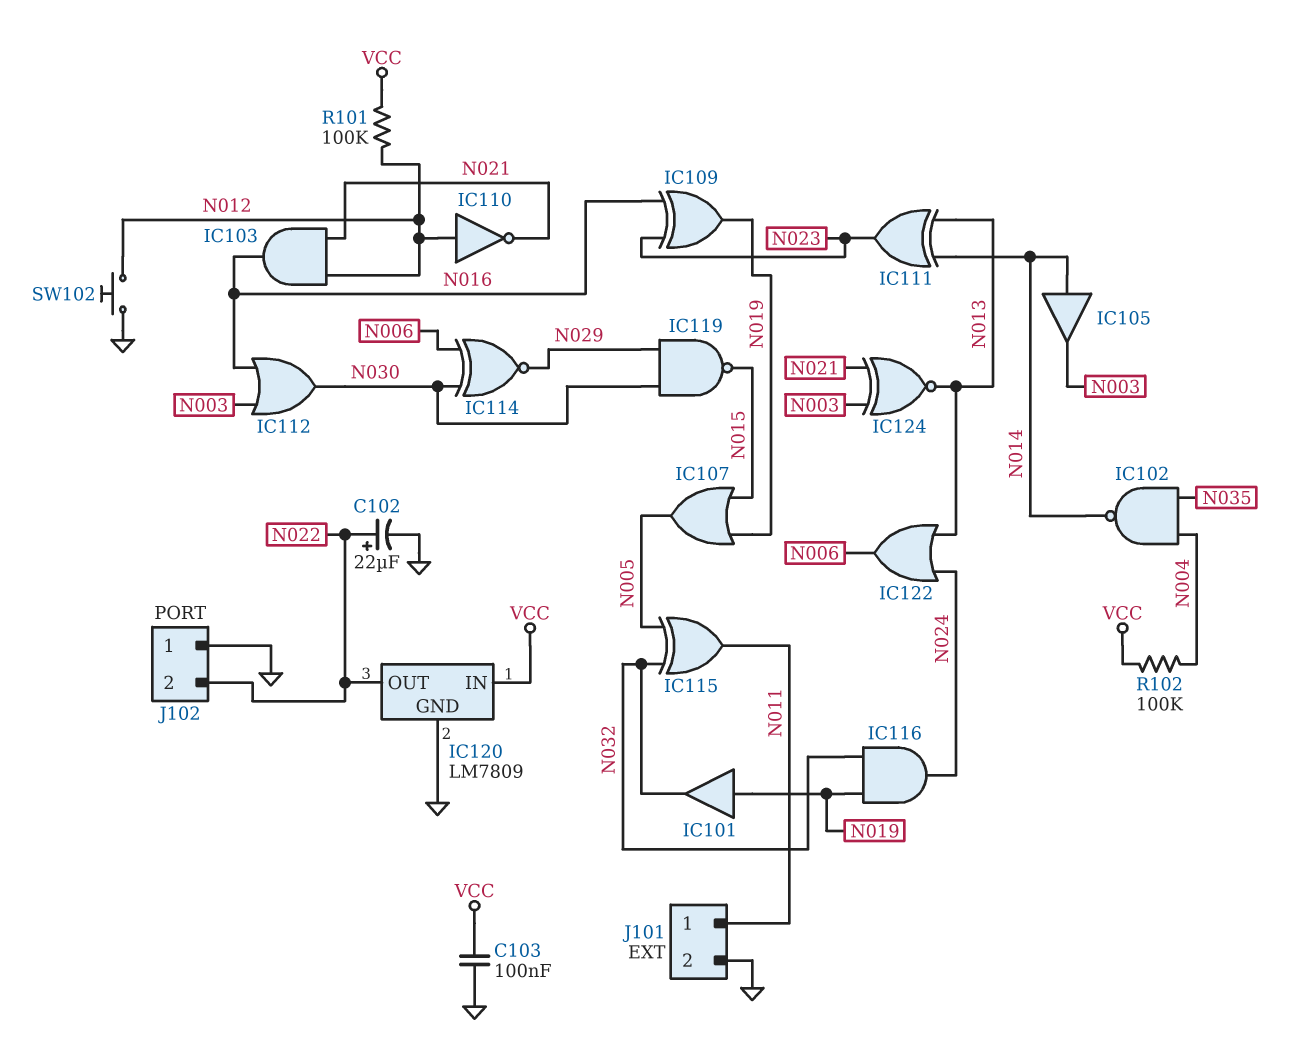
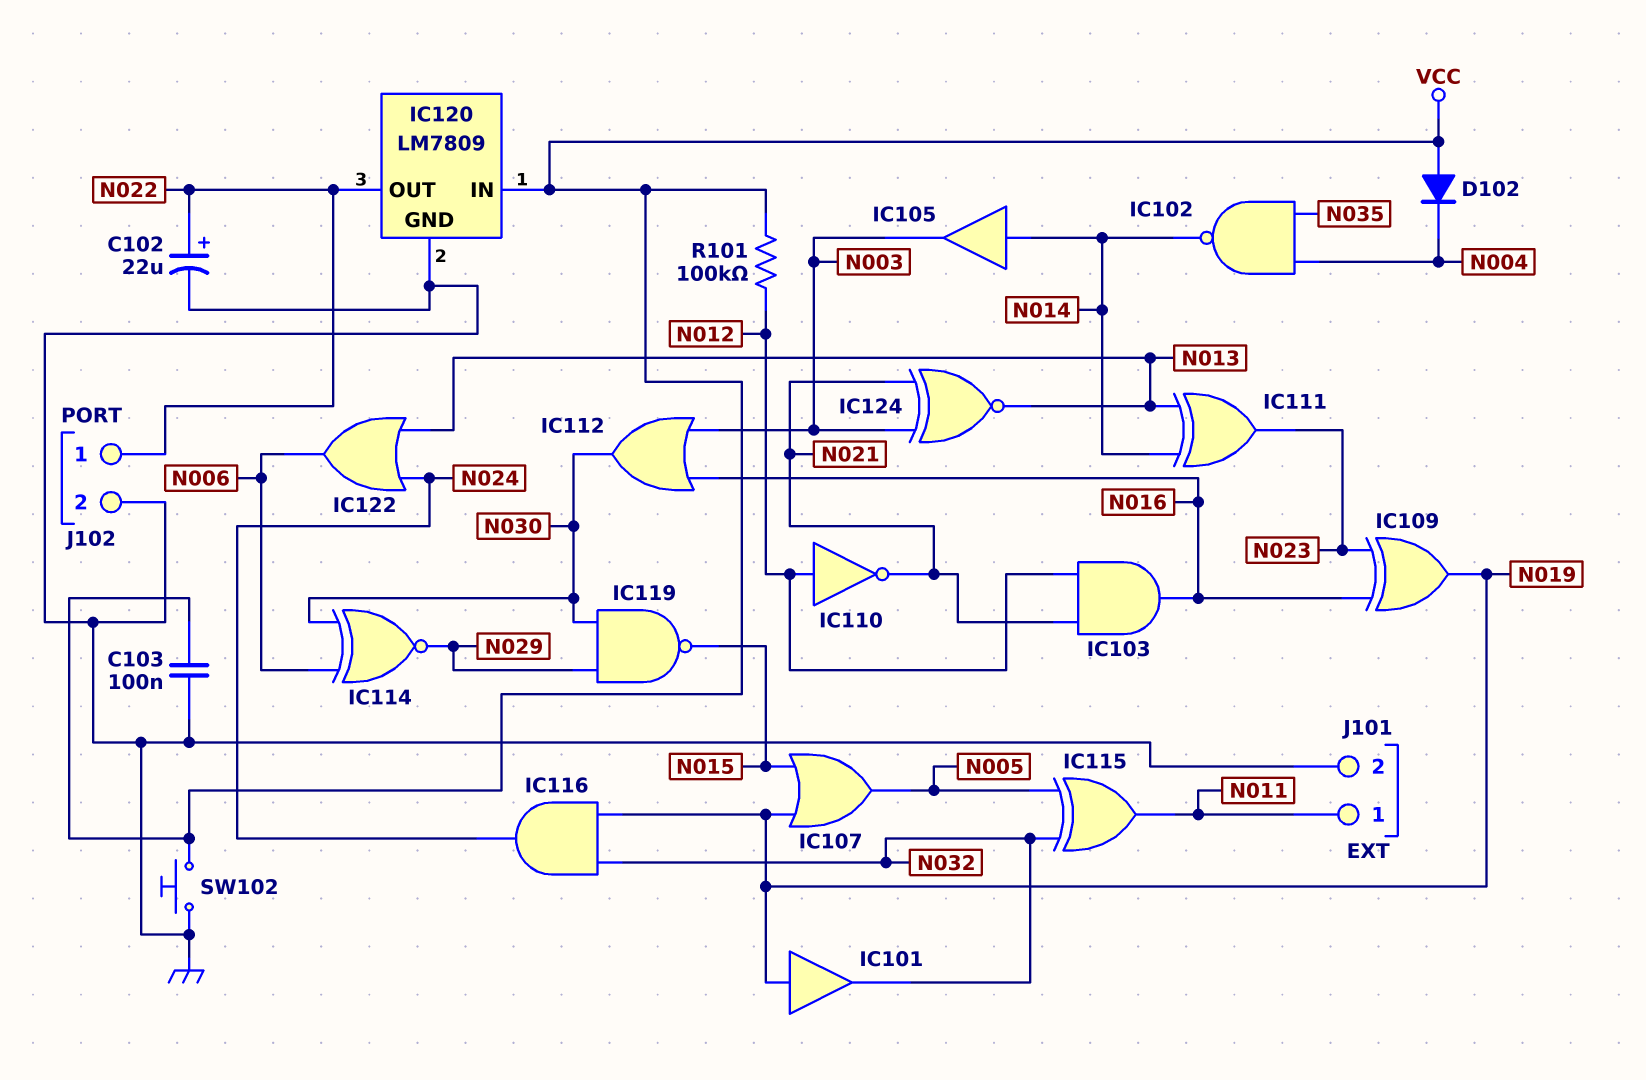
D102: none -> diode (A VCC, K N004)
J102 pin 1: GND -> N022
J102 pin 2: N022 -> GND
R102: 100k (N004, VCC) -> none
SW102: button (GND, N012) -> button (GND, VCC)

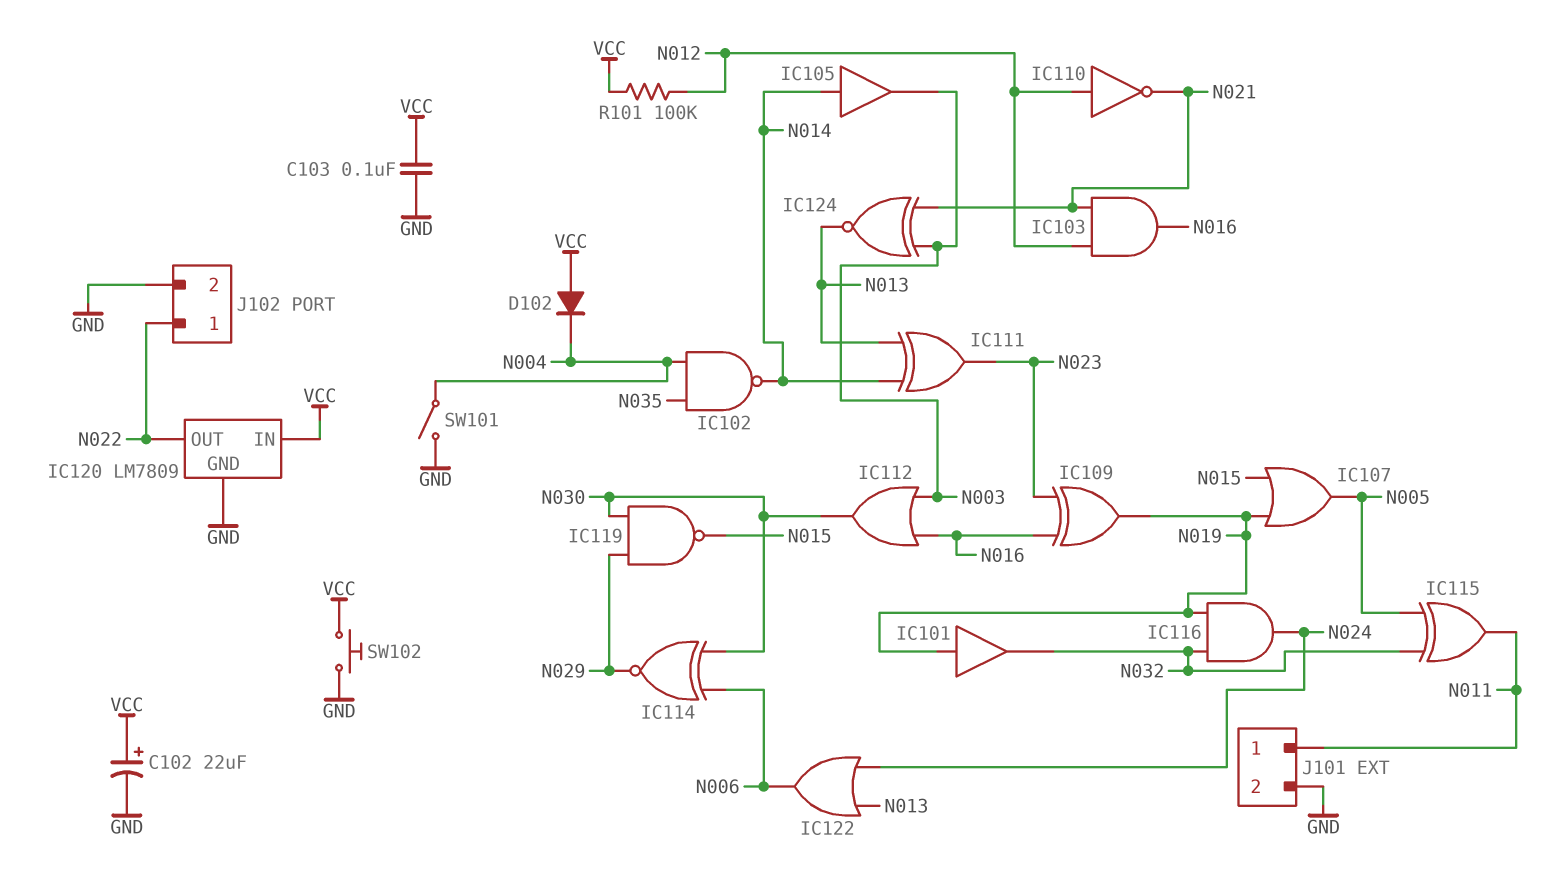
C102: 22uF (plus N022, minus GND) -> 22uF (plus VCC, minus GND)
SW101: none -> switch (GND, N004)

